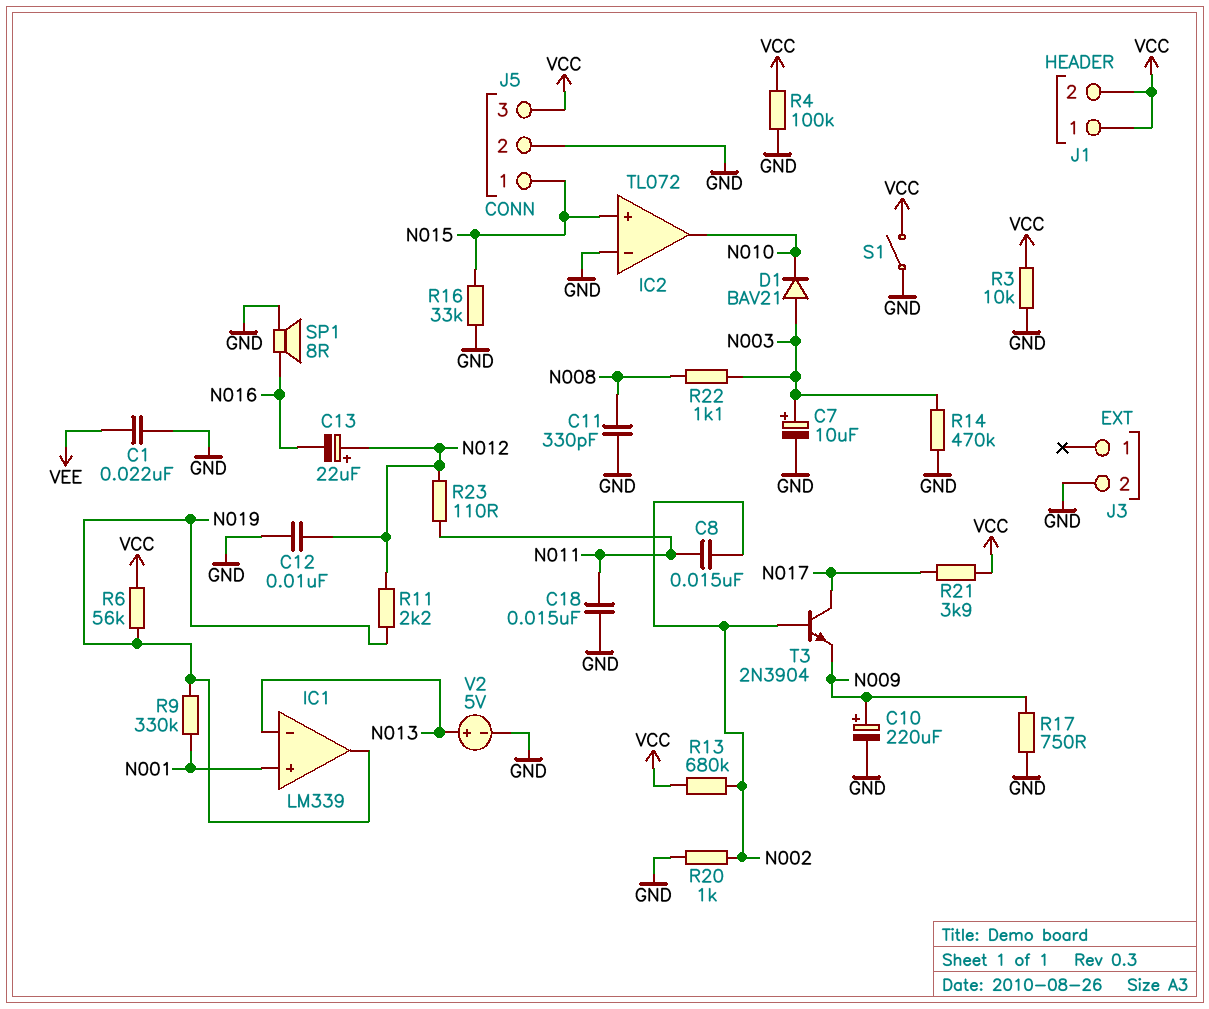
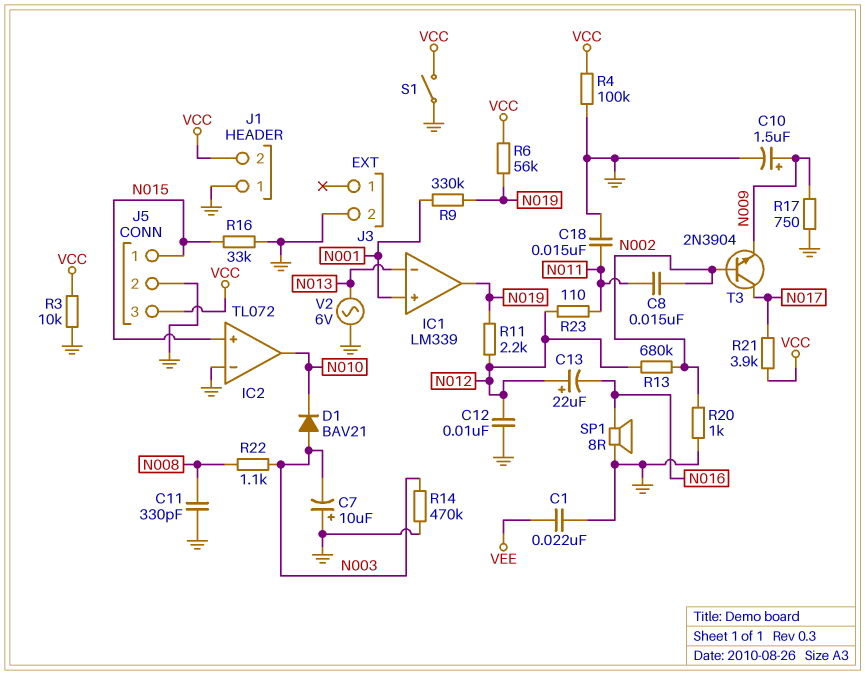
C7: 10uF (plus N003, minus GND) -> 10uF (plus GND, minus N003)
C10: 220uF (plus N009, minus GND) -> 1.5uF (plus N009, minus GND)
J1 pin 1: VCC -> GND
R13: 680k (N002, VCC) -> 680k (N002, N012)
V2: 5V (plus N013, minus GND) -> AC 6V (GND, N013)

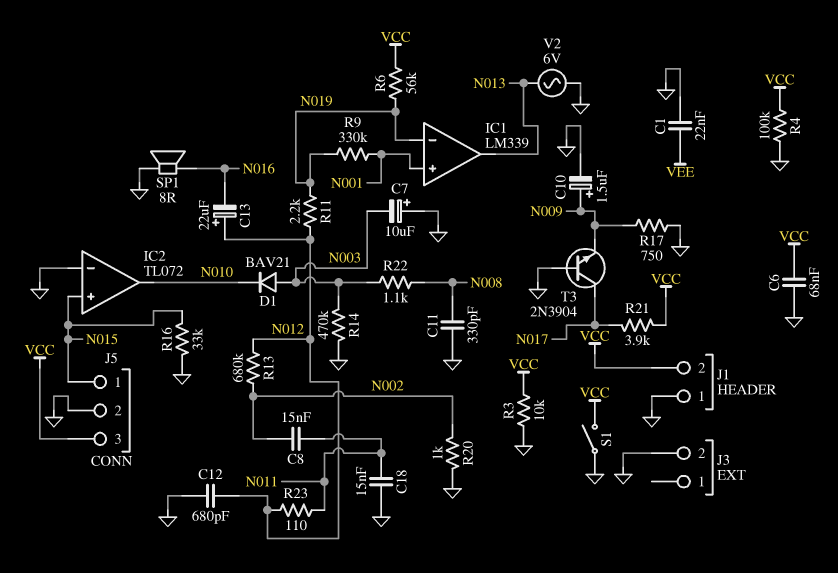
C6: none -> 68nF (GND, VCC)
C12: 10nF (GND, N012) -> 680pF (GND, N012)
IC1 pin in-: N013 -> N019
IC1 pin out: N019 -> N013
T3: NPN 2N3904 (B N002, C N017, E N009) -> NPN 2N3904 (B GND, C N017, E N009)

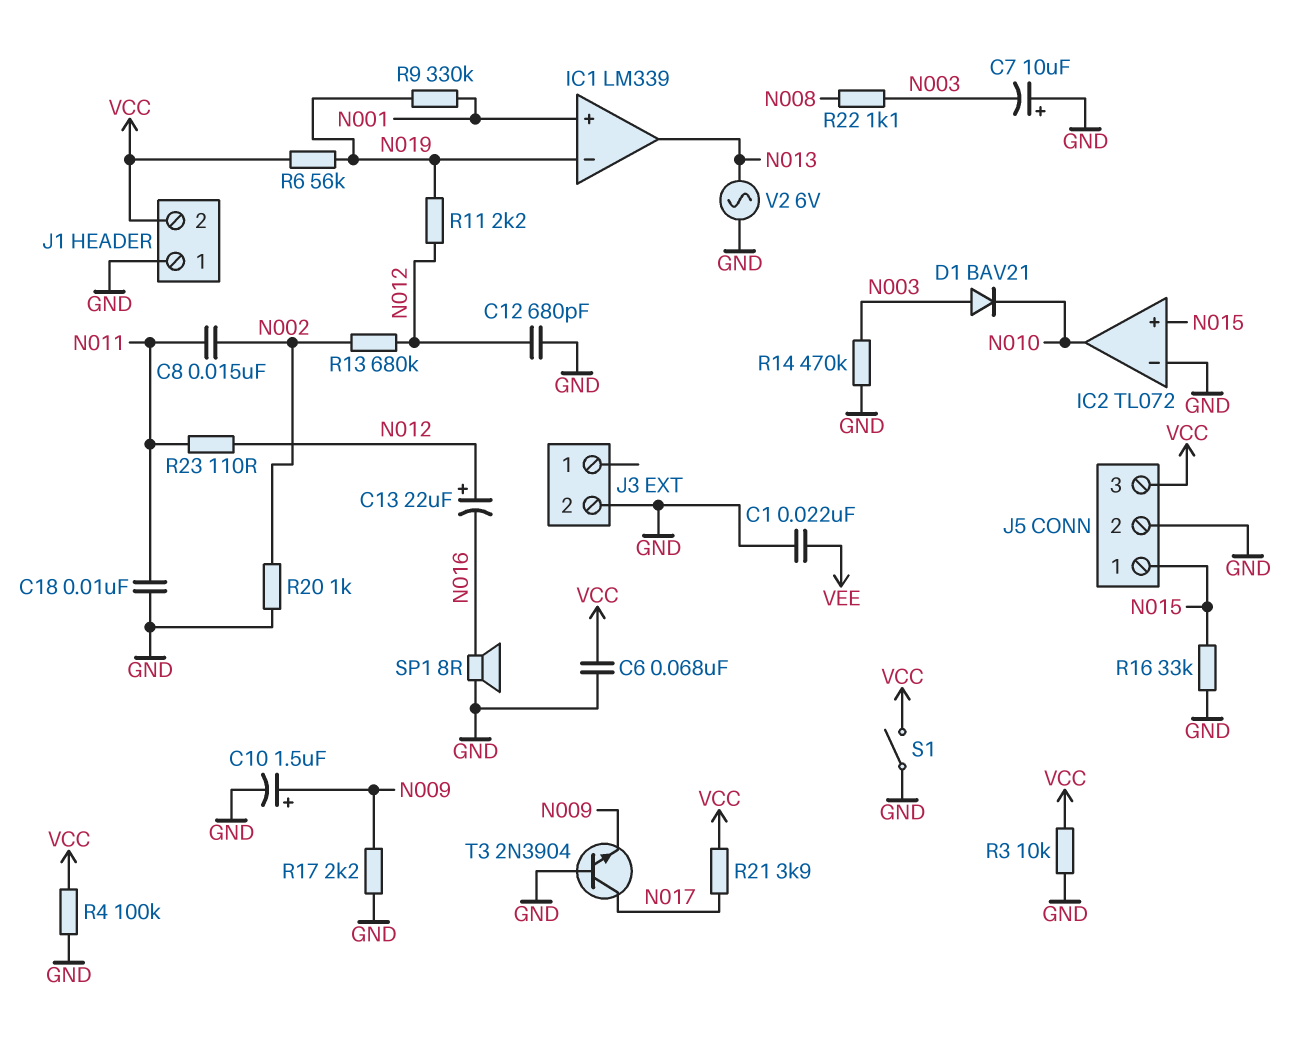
C11: 330pF (GND, N008) -> none
C18: 15nF (GND, N011) -> 10nF (GND, N011)
R17: 750 (GND, N009) -> 2.2k (GND, N009)

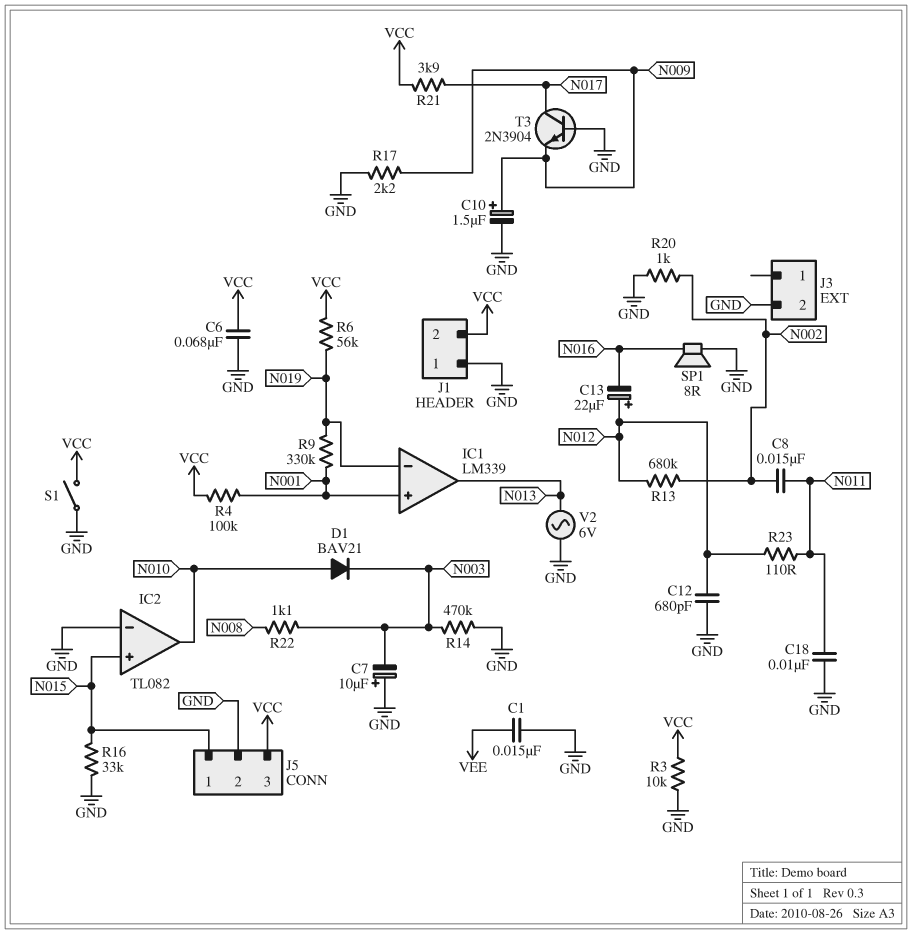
C1: 22nF (GND, VEE) -> 15nF (GND, VEE)
D1: diode BAV21 (A N003, K N010) -> diode BAV21 (A N010, K N003)
IC2: TL072 -> TL082
R4: 100k (GND, VCC) -> 100k (N001, VCC)
R11: 2.2k (N012, N019) -> none

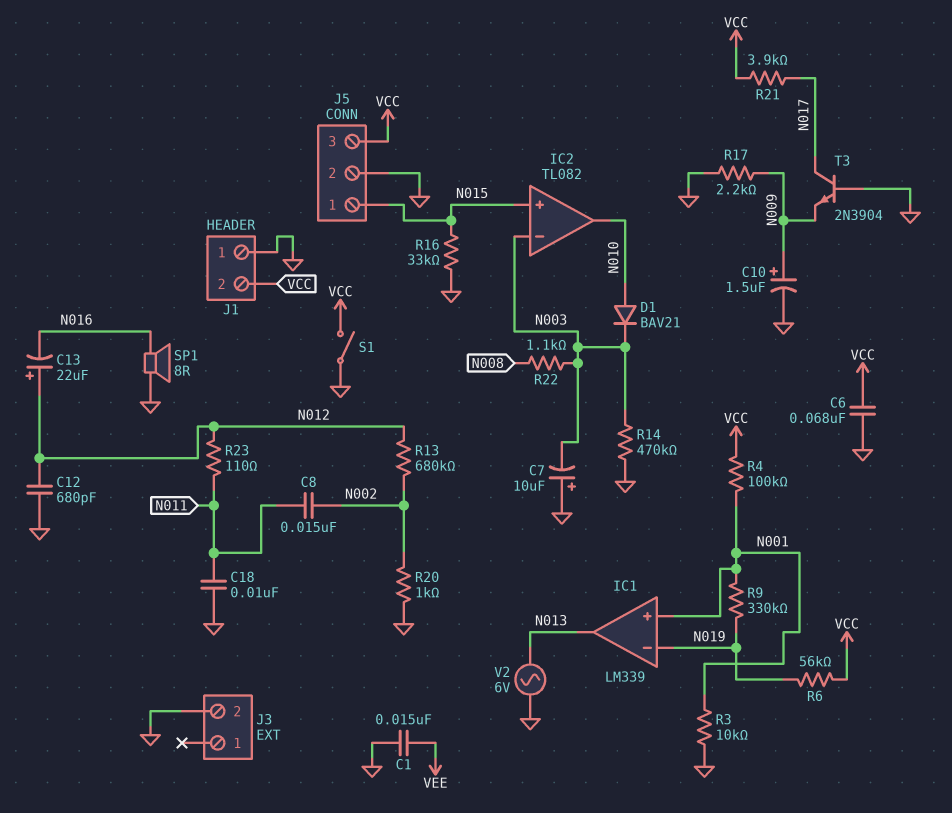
IC2 pin in-: GND -> N003
R3: 10k (GND, VCC) -> 10k (GND, N001)

